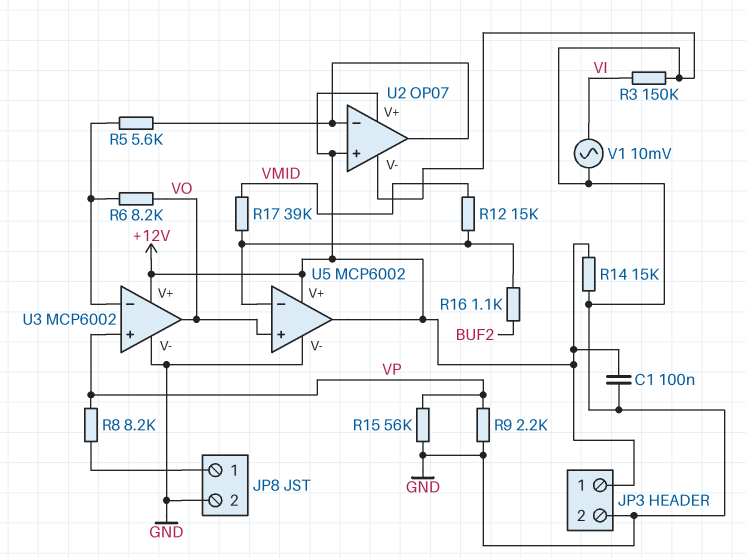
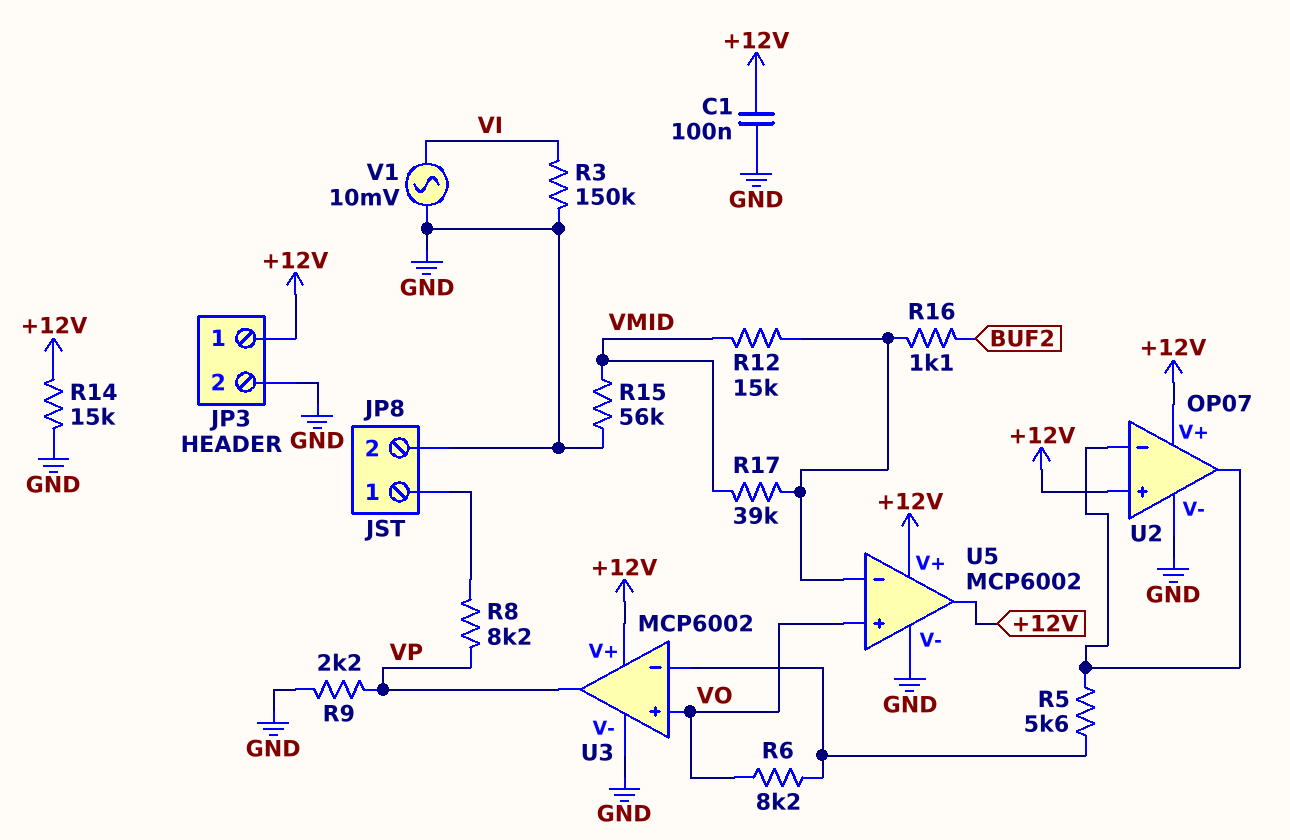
R15: 56k (GND, VP) -> 56k (GND, VMID)
U3 pin in+: VP -> VO
U3 pin out: VO -> VP

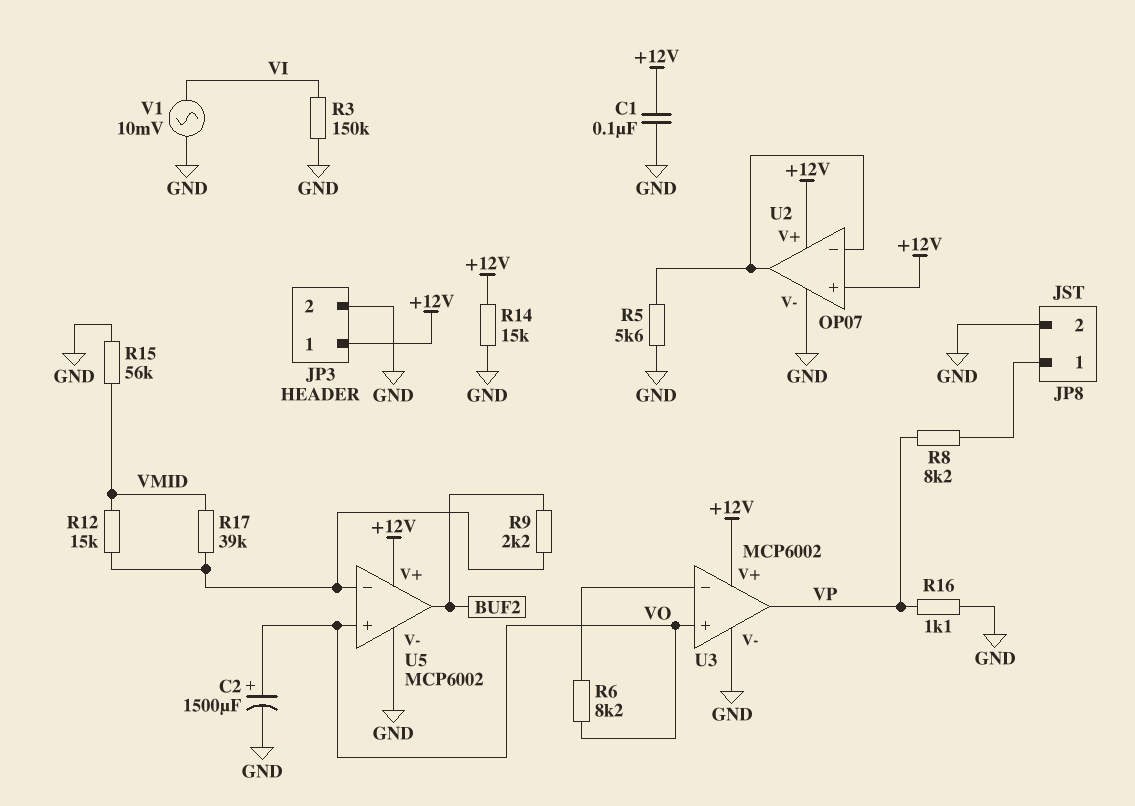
C2: none -> 1500uF (plus VO, minus GND)
R5: 5.6k (U2/in-, U3/in-) -> 5.6k (GND, U2/in-)
R9: 2.2k (GND, VP) -> 2.2k (BUF2, U5/in-)
R16: 1.1k (BUF2, U5/in-) -> 1.1k (GND, VP)
U5 pin out: +12V -> BUF2

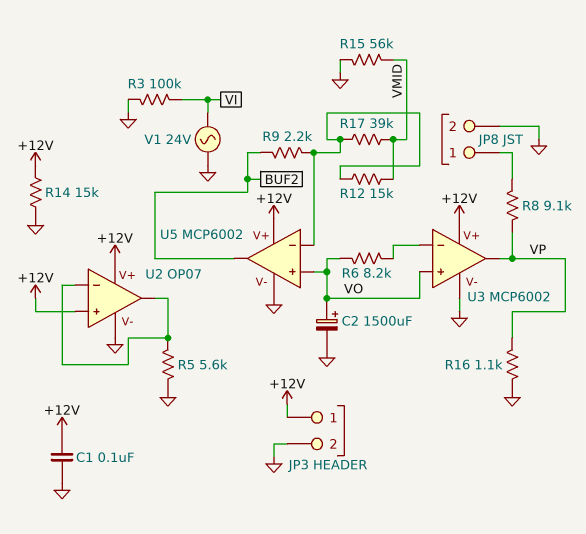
R3: 150k (GND, VI) -> 100k (GND, VI)
R8: 8.2k (JP8/1, VP) -> 9.1k (JP8/1, VP)
V1: AC 10mV (GND, VI) -> AC 24V (GND, VI)

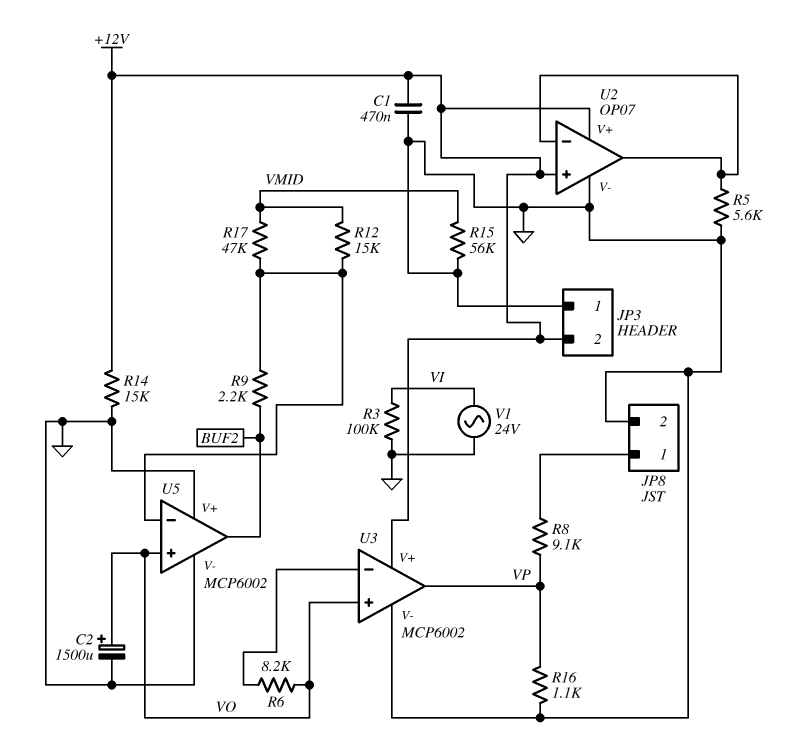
C1: 100nF (+12V, GND) -> 470nF (+12V, GND)
JP3 pin 1: +12V -> GND
JP3 pin 2: GND -> +12V
R17: 39k (U5/in-, VMID) -> 47k (U5/in-, VMID)
U5 pin V+: +12V -> GND

